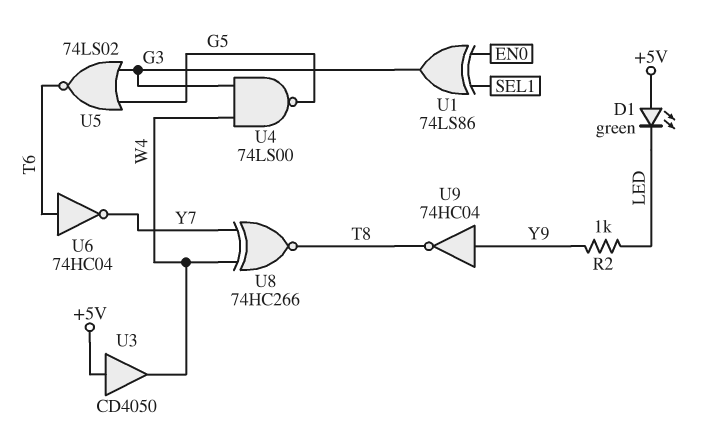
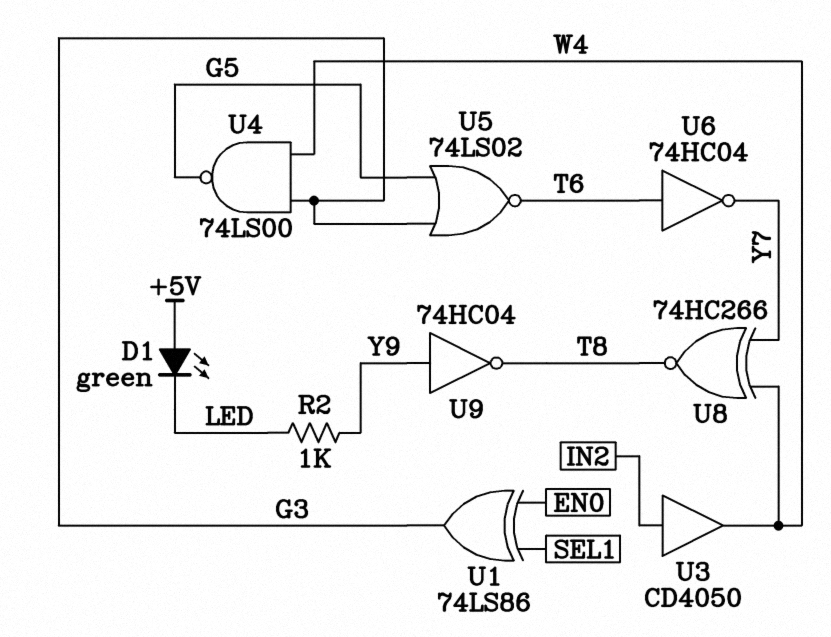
U3: buffer CD4050 (in +5V, out W4) -> buffer CD4050 (in IN2, out W4)

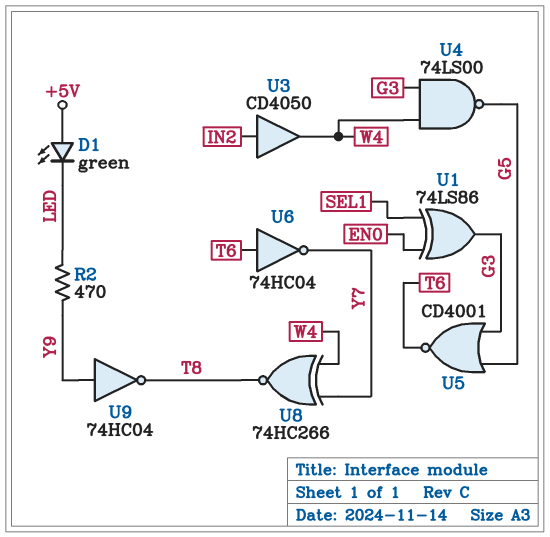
R2: 1k (LED, Y9) -> 470 (LED, Y9)
U5: NOR 74LS02 (in G3, in G5, out T6) -> NOR CD4001 (in G3, in G5, out T6)

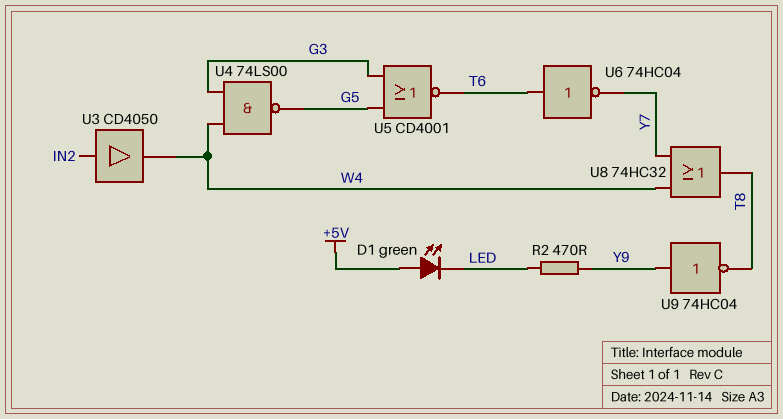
U1: XOR 74LS86 (in EN0, in SEL1, out G3) -> none
U8: XNOR 74HC266 (in W4, in Y7, out T8) -> OR 74HC32 (in W4, in Y7, out T8)

